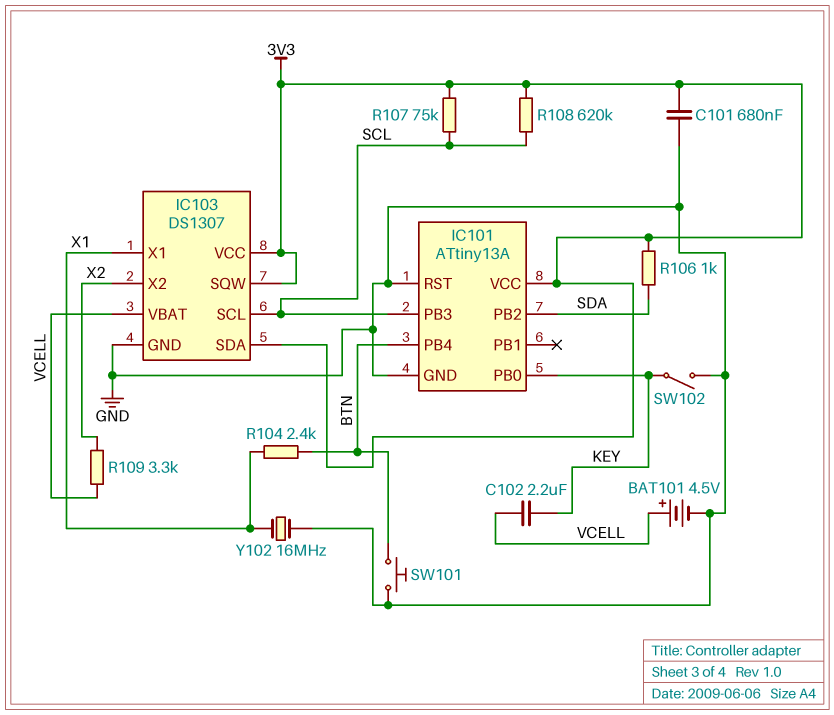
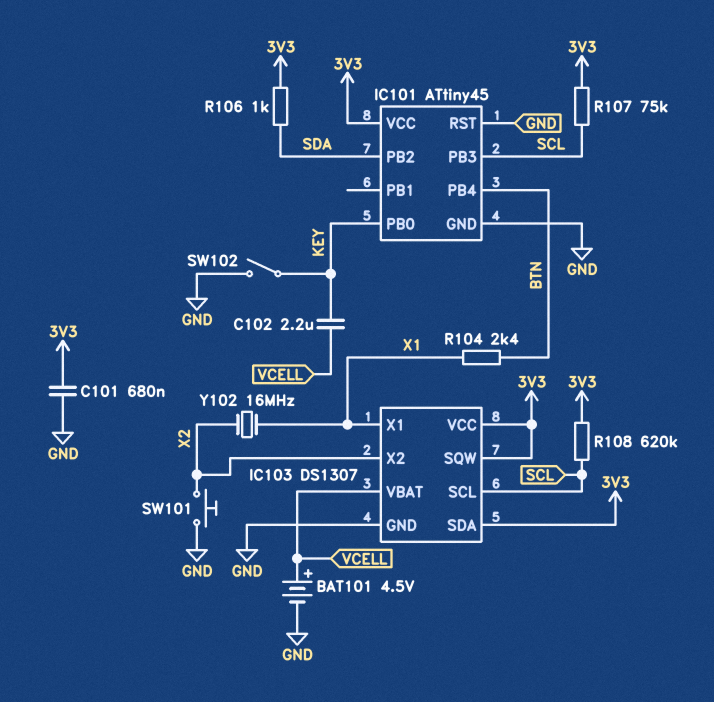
IC101: ATtiny13A -> ATtiny45
R109: 3.3k (VCELL, X2) -> none
SW101: button (BTN, GND) -> button (GND, X2)
Y102: 16MHz (GND, X1) -> 16MHz (X1, X2)

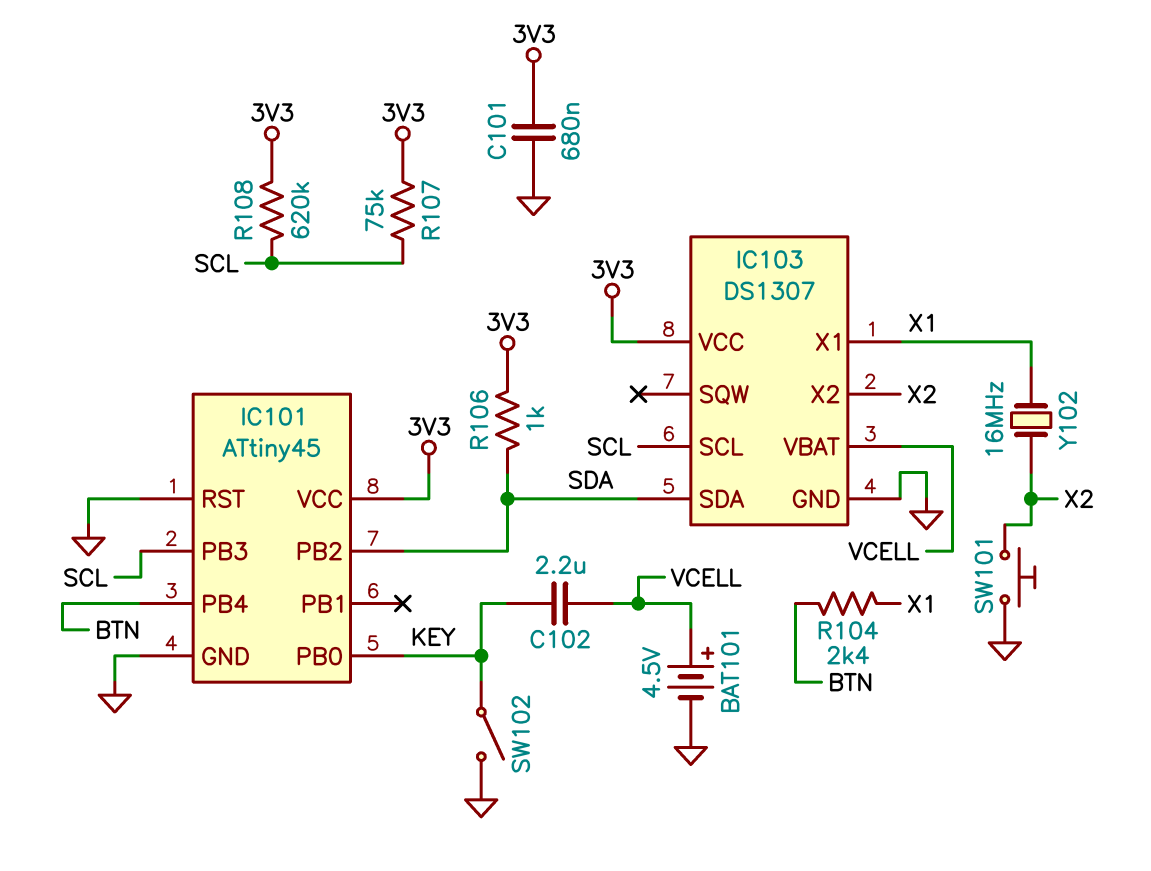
IC103 pin SDA: 3V3 -> SDA
IC103 pin SQW: 3V3 -> none

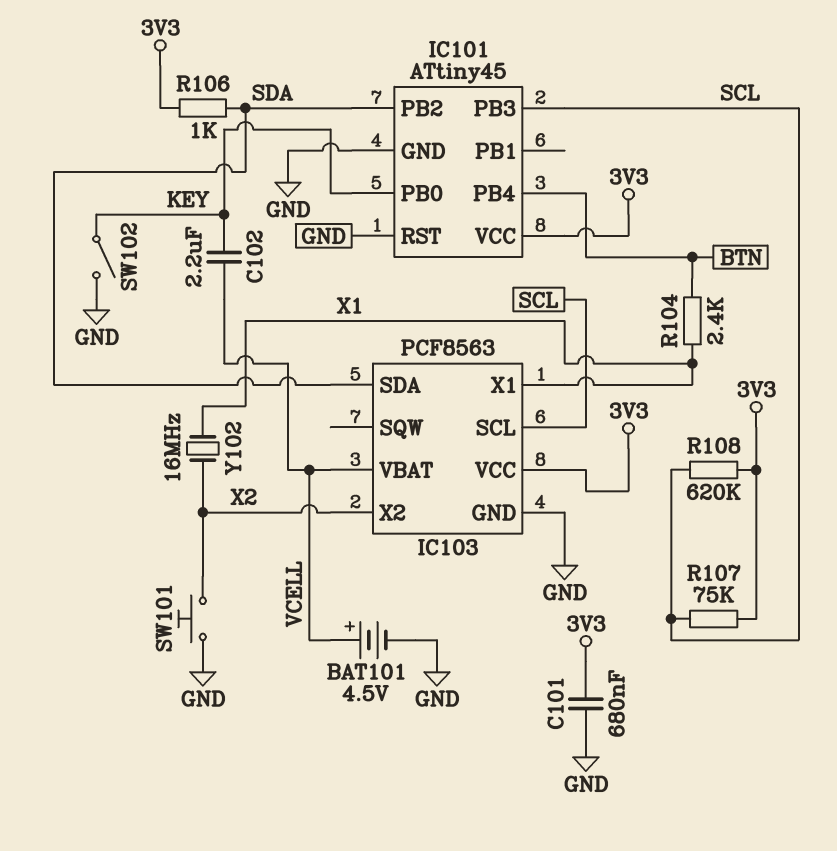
IC103: DS1307 -> PCF8563

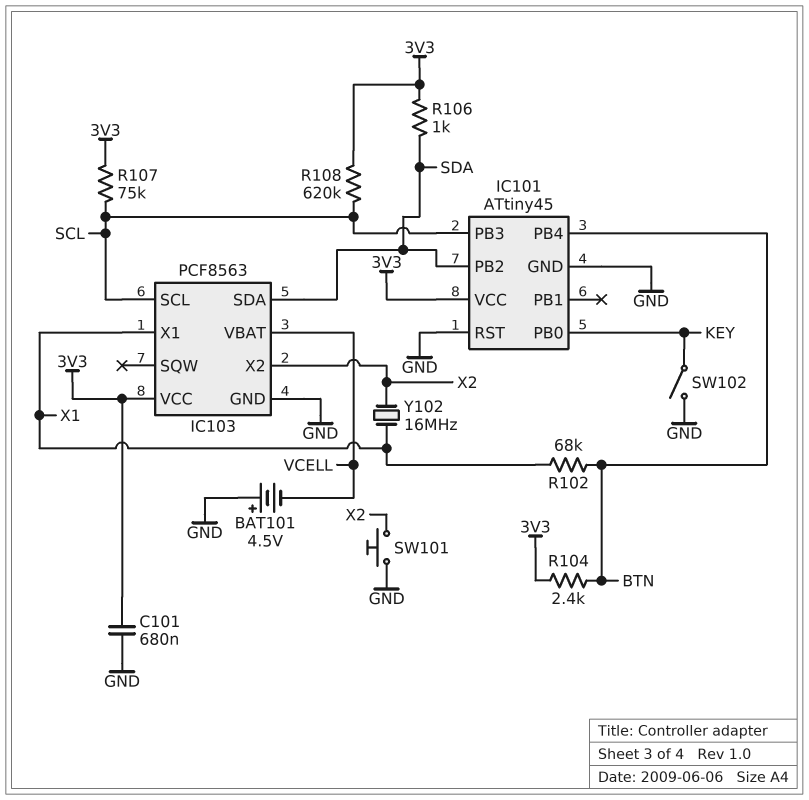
BAT101: 4.5V (plus VCELL, minus GND) -> 4.5V (plus GND, minus VCELL)
C102: 2.2uF (KEY, VCELL) -> none
R102: none -> 68k (BTN, X1)
R104: 2.4k (BTN, X1) -> 2.4k (3V3, BTN)

